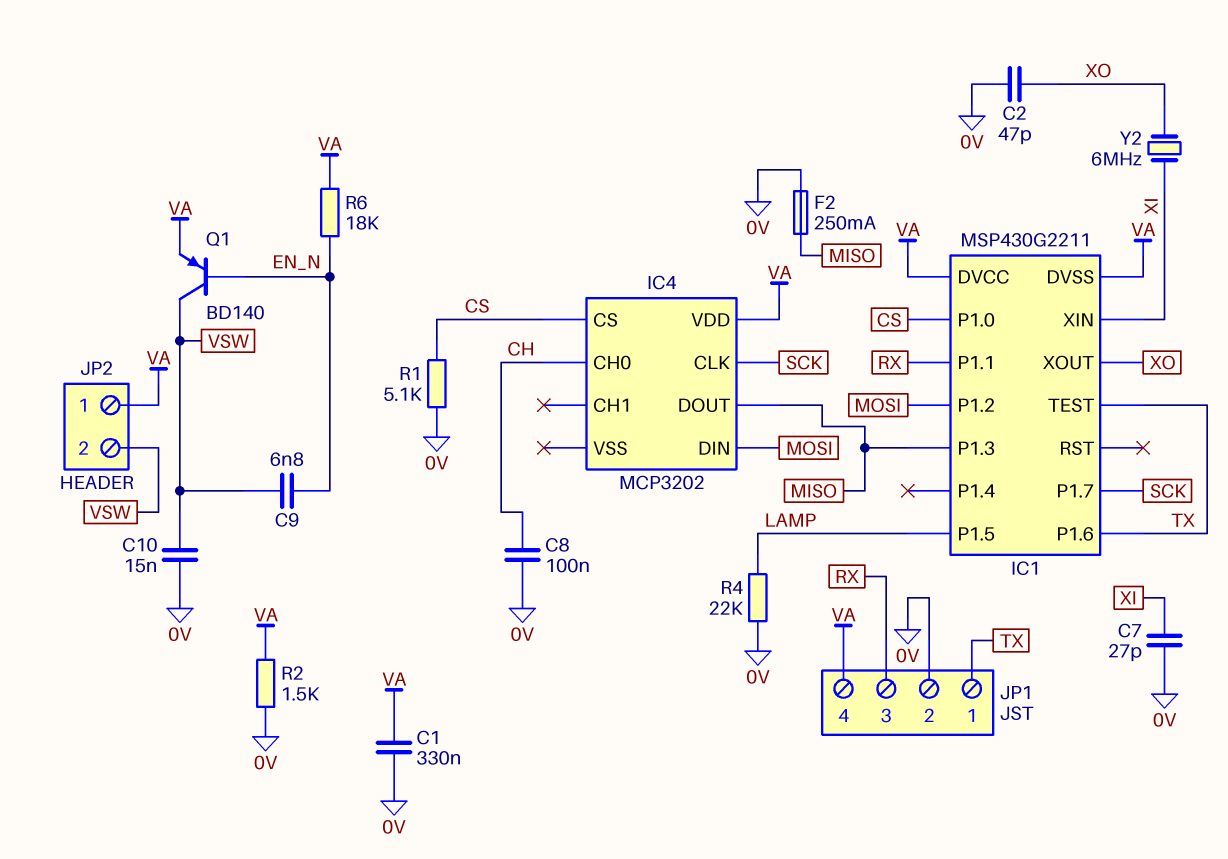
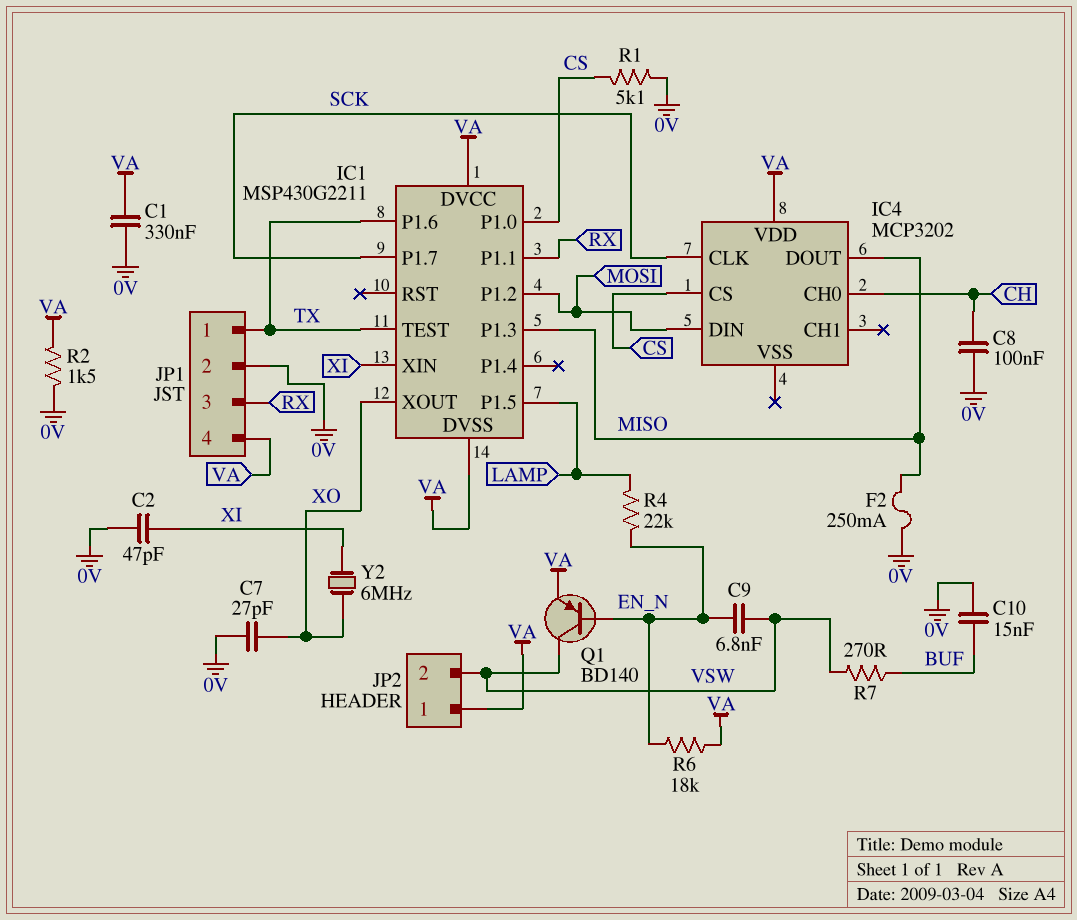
C2: 47pF (0V, XO) -> 47pF (0V, XI)
C7: 27pF (0V, XI) -> 27pF (0V, XO)
C10: 15nF (0V, VSW) -> 15nF (0V, BUF)
R4: 22k (0V, LAMP) -> 22k (EN_N, LAMP)
R7: none -> 270 (BUF, VSW)

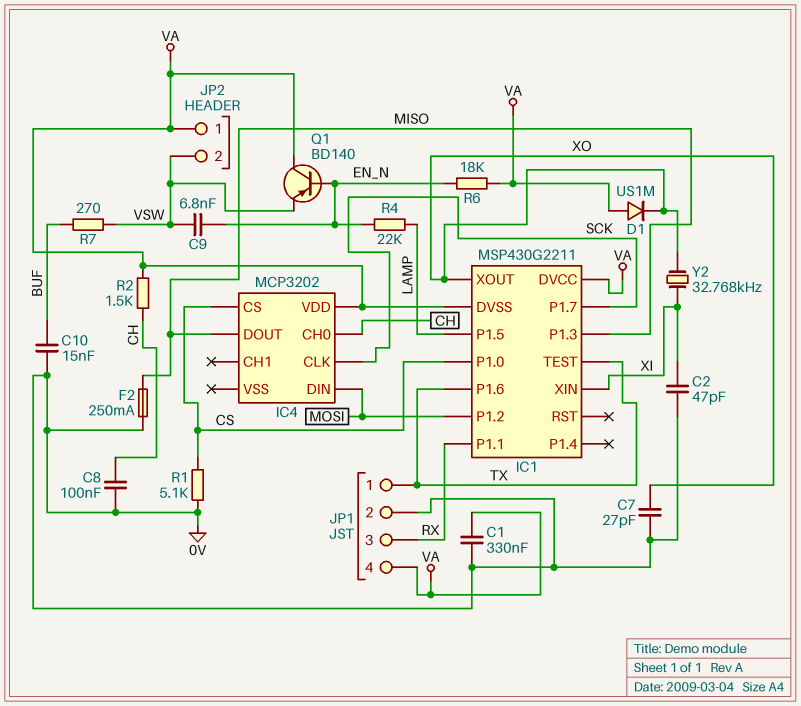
D1: none -> diode US1M (A VA, K XO)
Q1: PNP BD140 (B EN_N, C VSW, E VA) -> PNP BD140 (B EN_N, C VA, E VSW)
R2: 1.5k (0V, VA) -> 1.5k (CH, VA)
Y2: 6MHz (XI, XO) -> 32.768kHz (XI, XO)

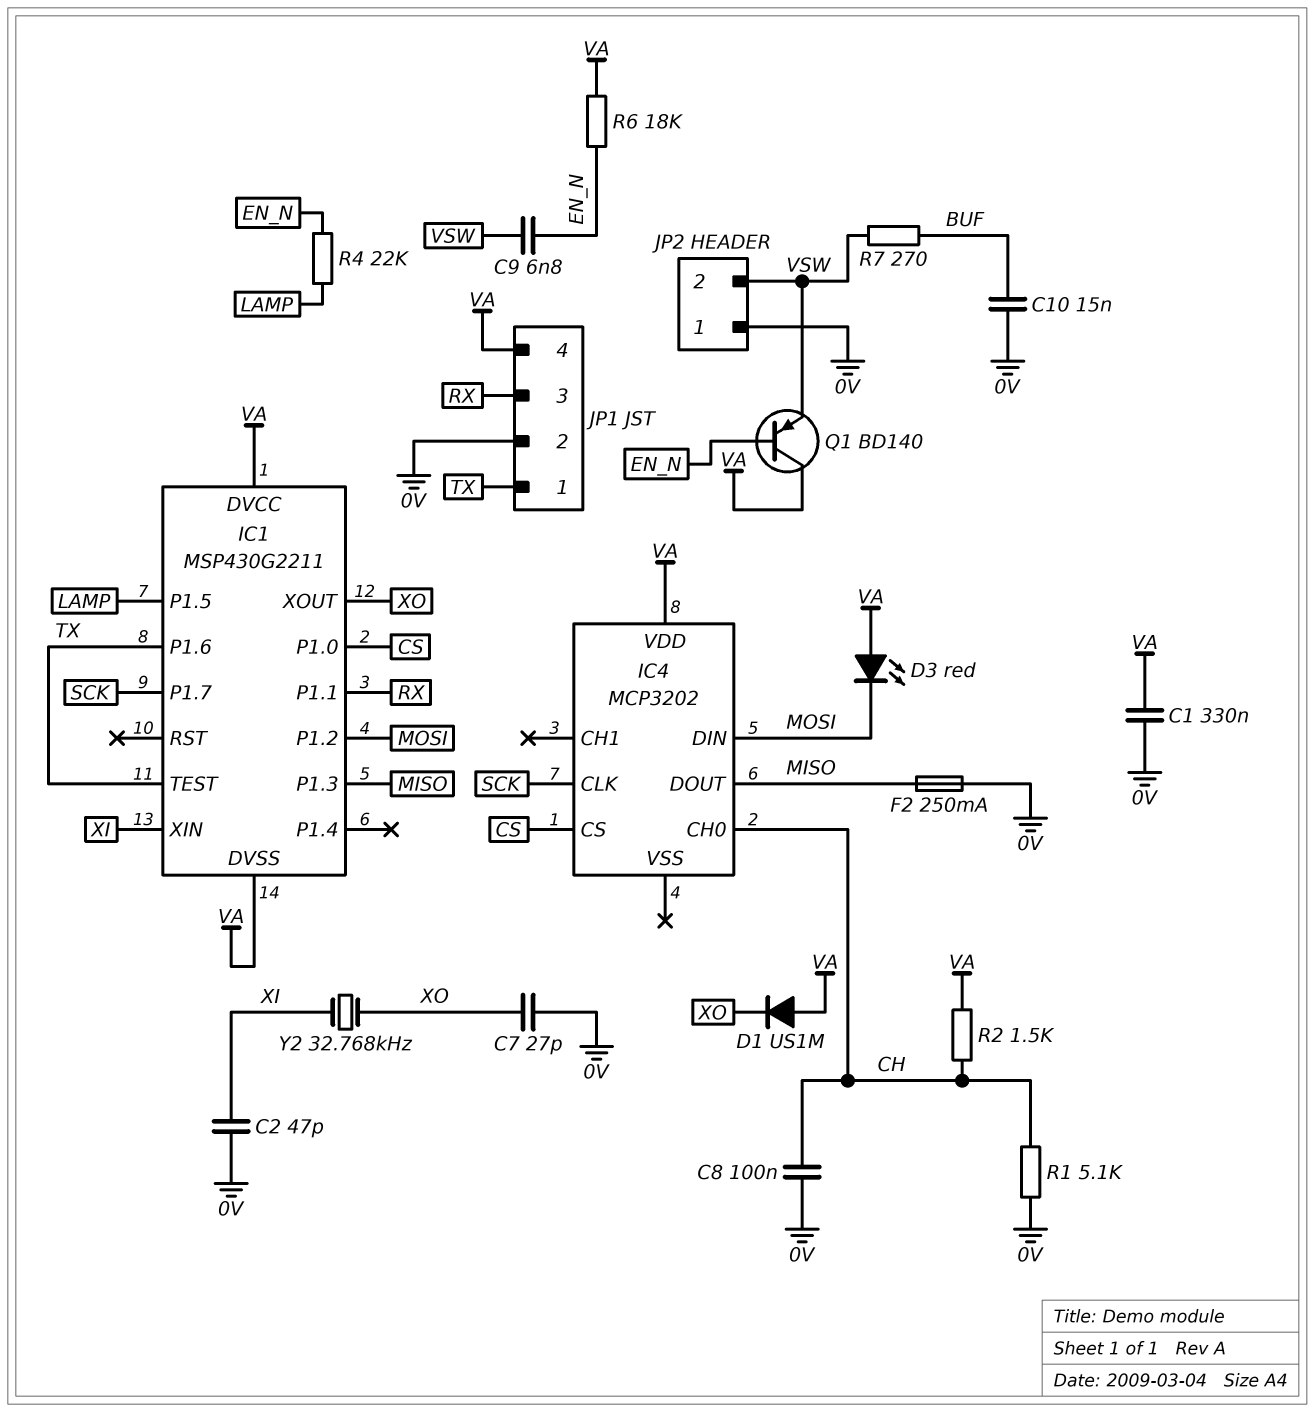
D3: none -> LED red (A VA, K MOSI)
JP2 pin 1: VA -> 0V
R1: 5.1k (0V, CS) -> 5.1k (0V, CH)

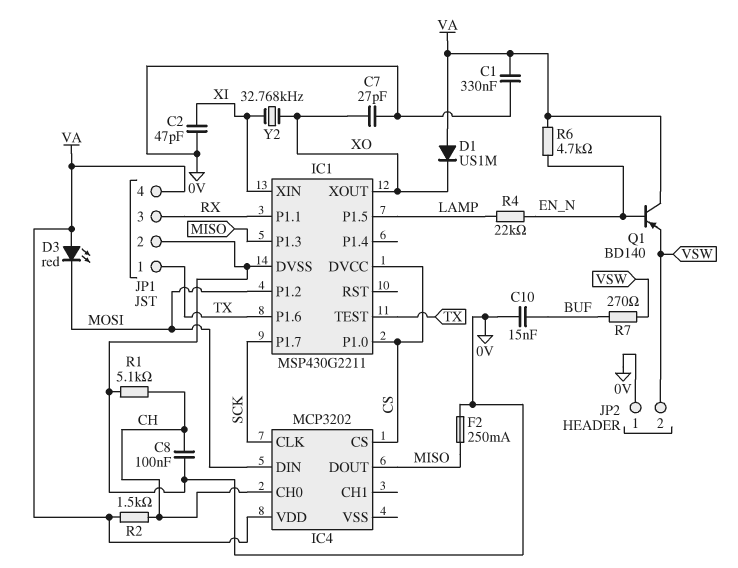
C9: 6.8nF (EN_N, VSW) -> none
IC1 pin DVCC: VA -> CS
IC1 pin DVSS: VA -> 0V
R6: 18k (EN_N, VA) -> 4.7k (EN_N, VA)

